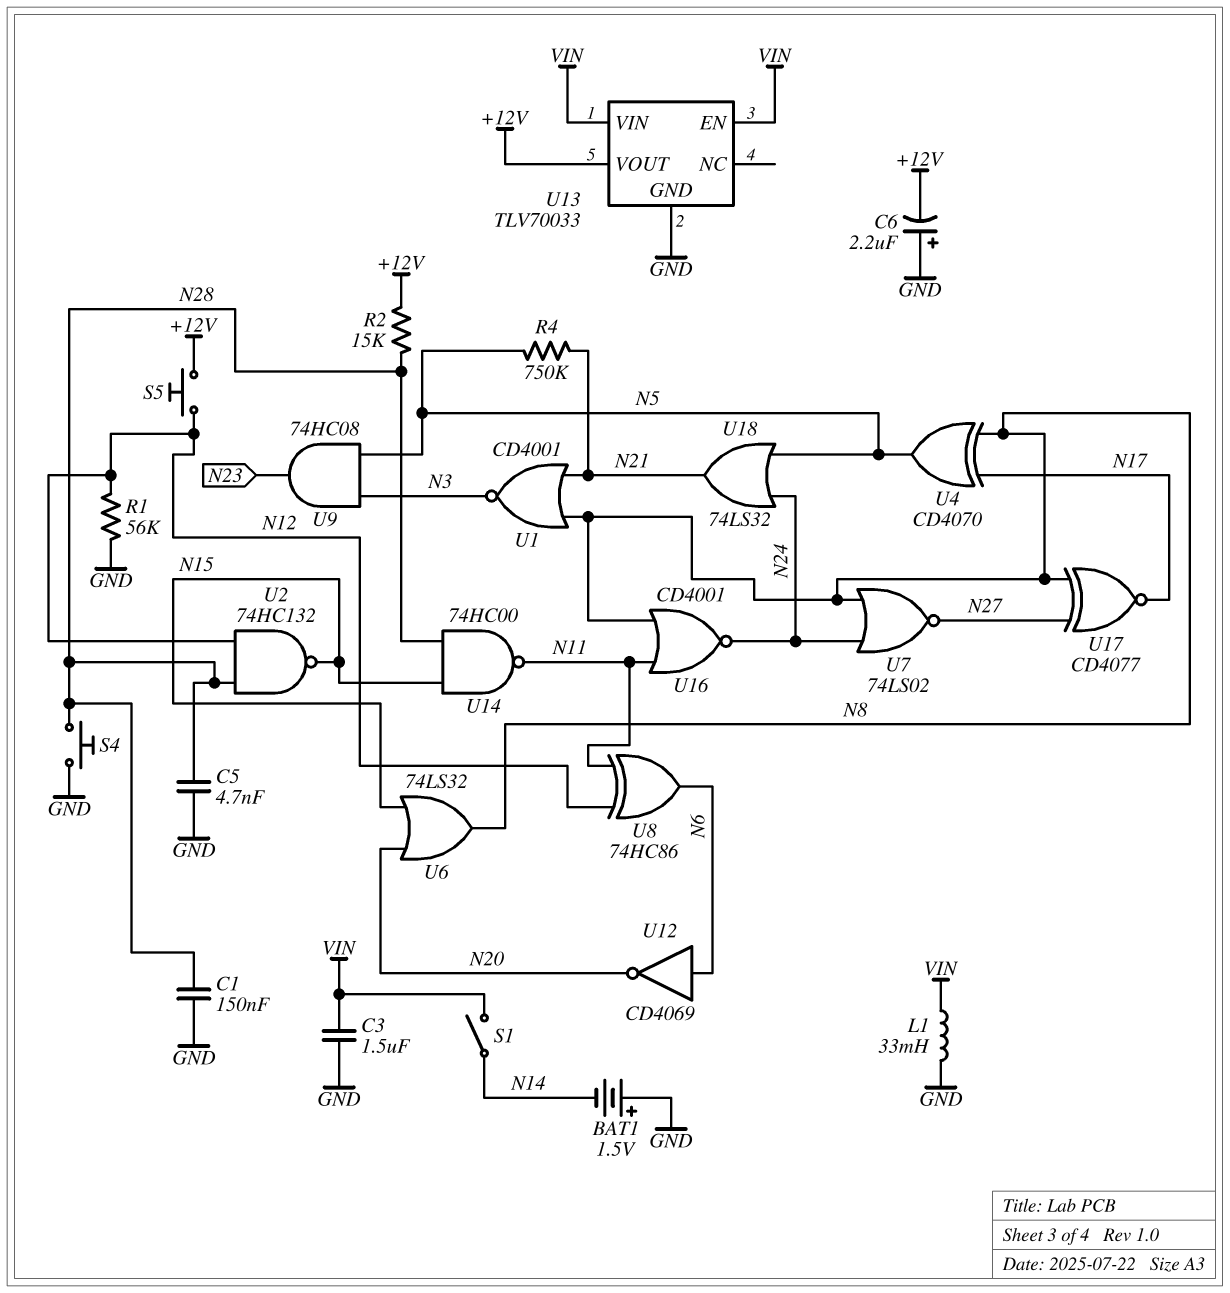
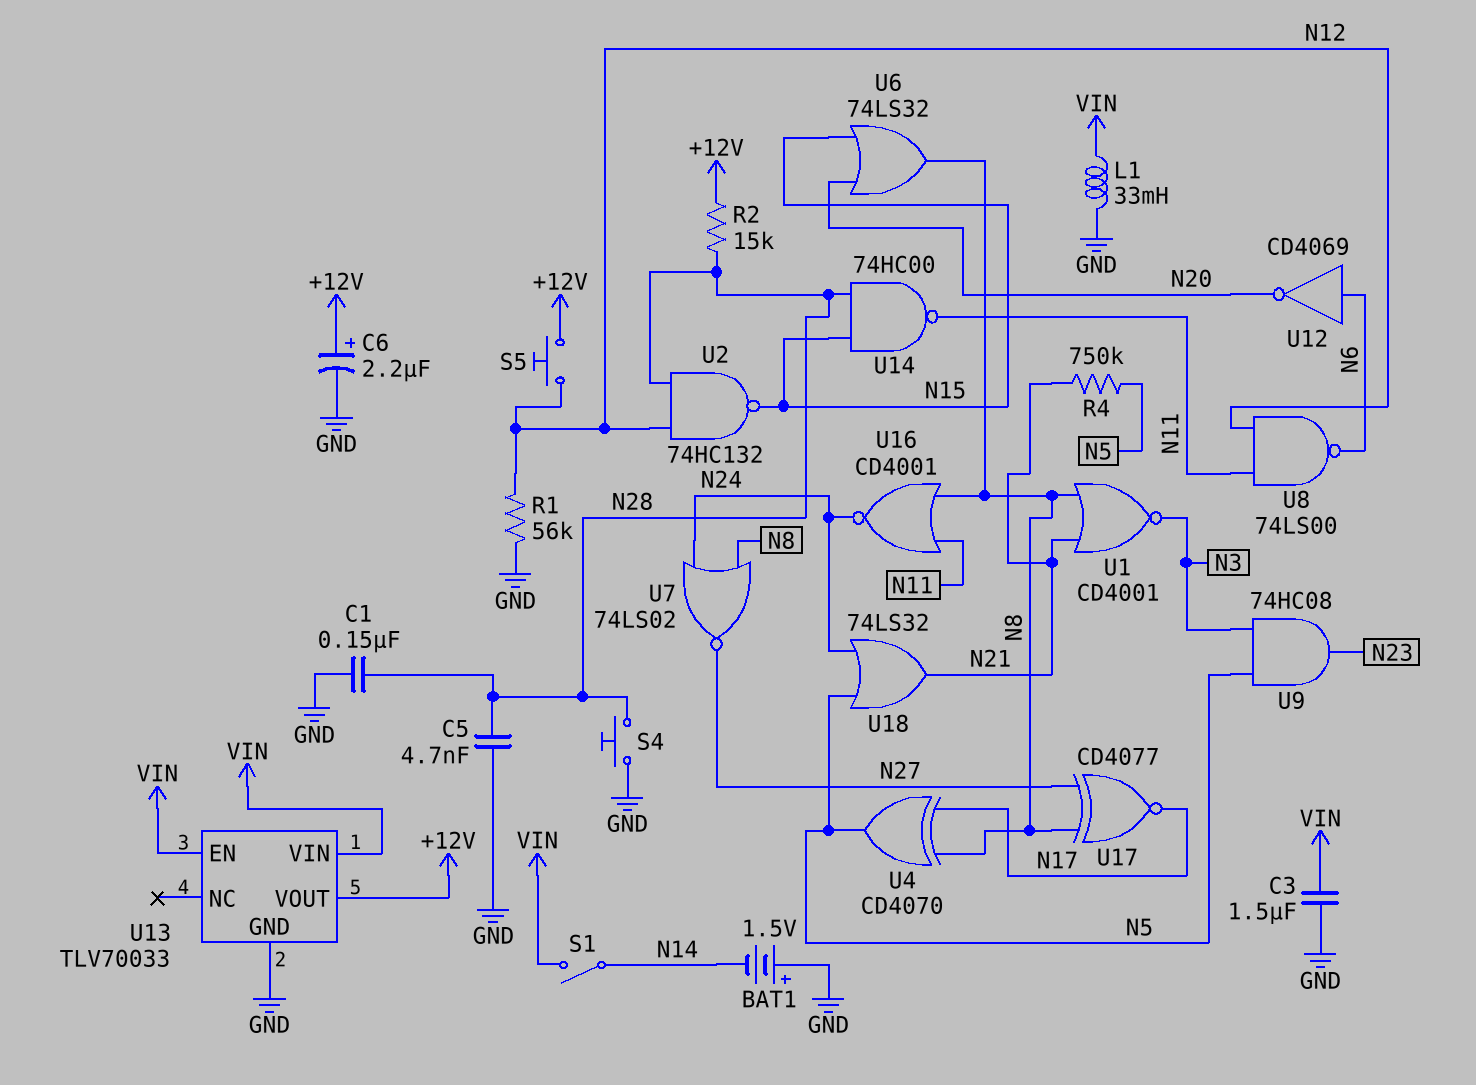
C6: 2.2uF (plus GND, minus +12V) -> 2.2uF (plus +12V, minus GND)
U8: XOR 74HC86 (in N11, in N12, out N6) -> NAND 74LS00 (in N11, in N12, out N6)

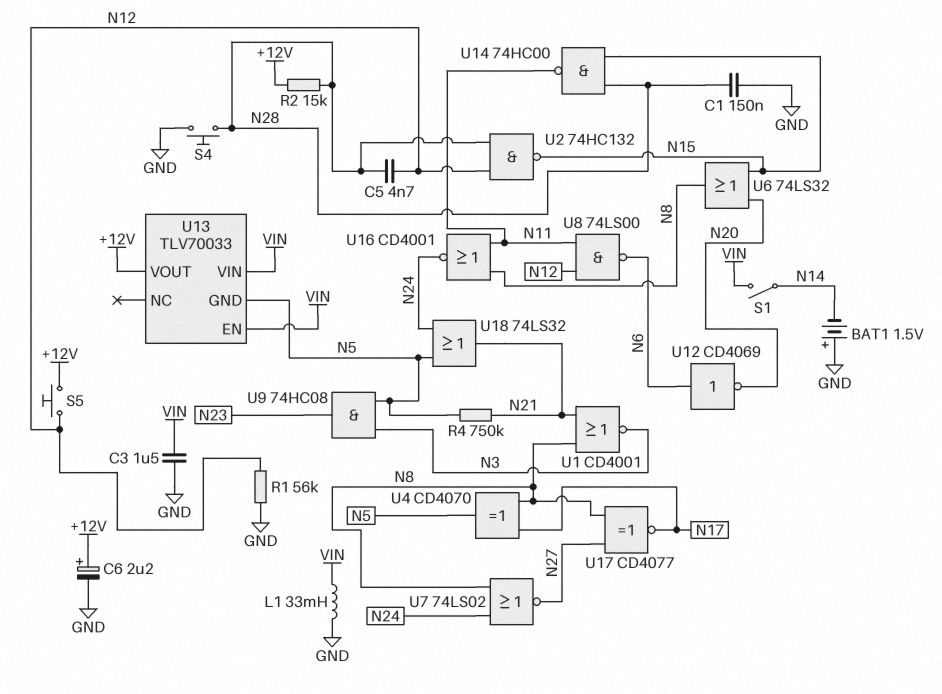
C5: 4.7nF (GND, N28) -> 4.7nF (N12, N28)
U13 pin GND: GND -> N5

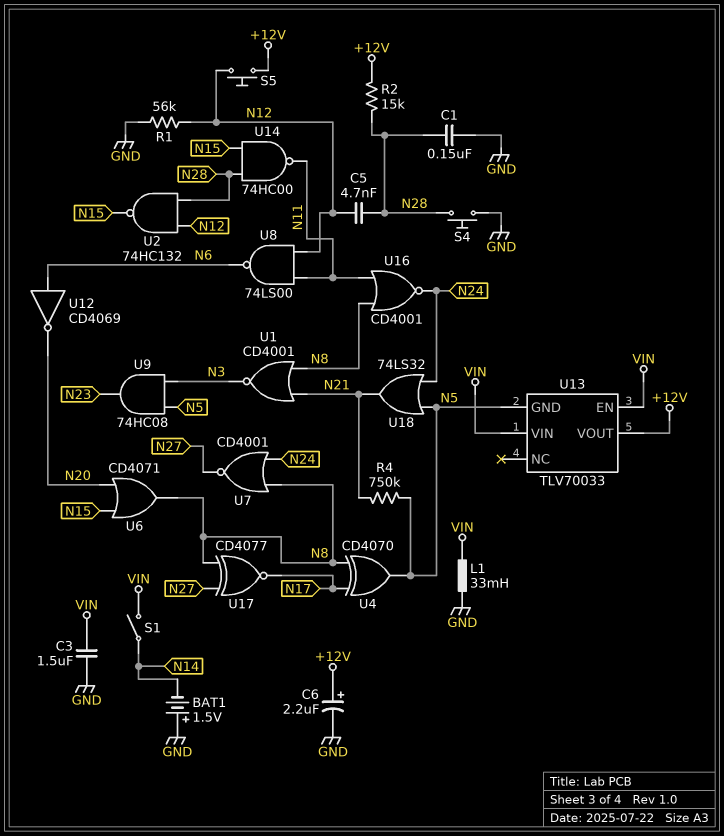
U6: OR 74LS32 (in N15, in N20, out N8) -> OR CD4071 (in N15, in N20, out N8)
U7: NOR 74LS02 (in N8, in N24, out N27) -> NOR CD4001 (in N8, in N24, out N27)

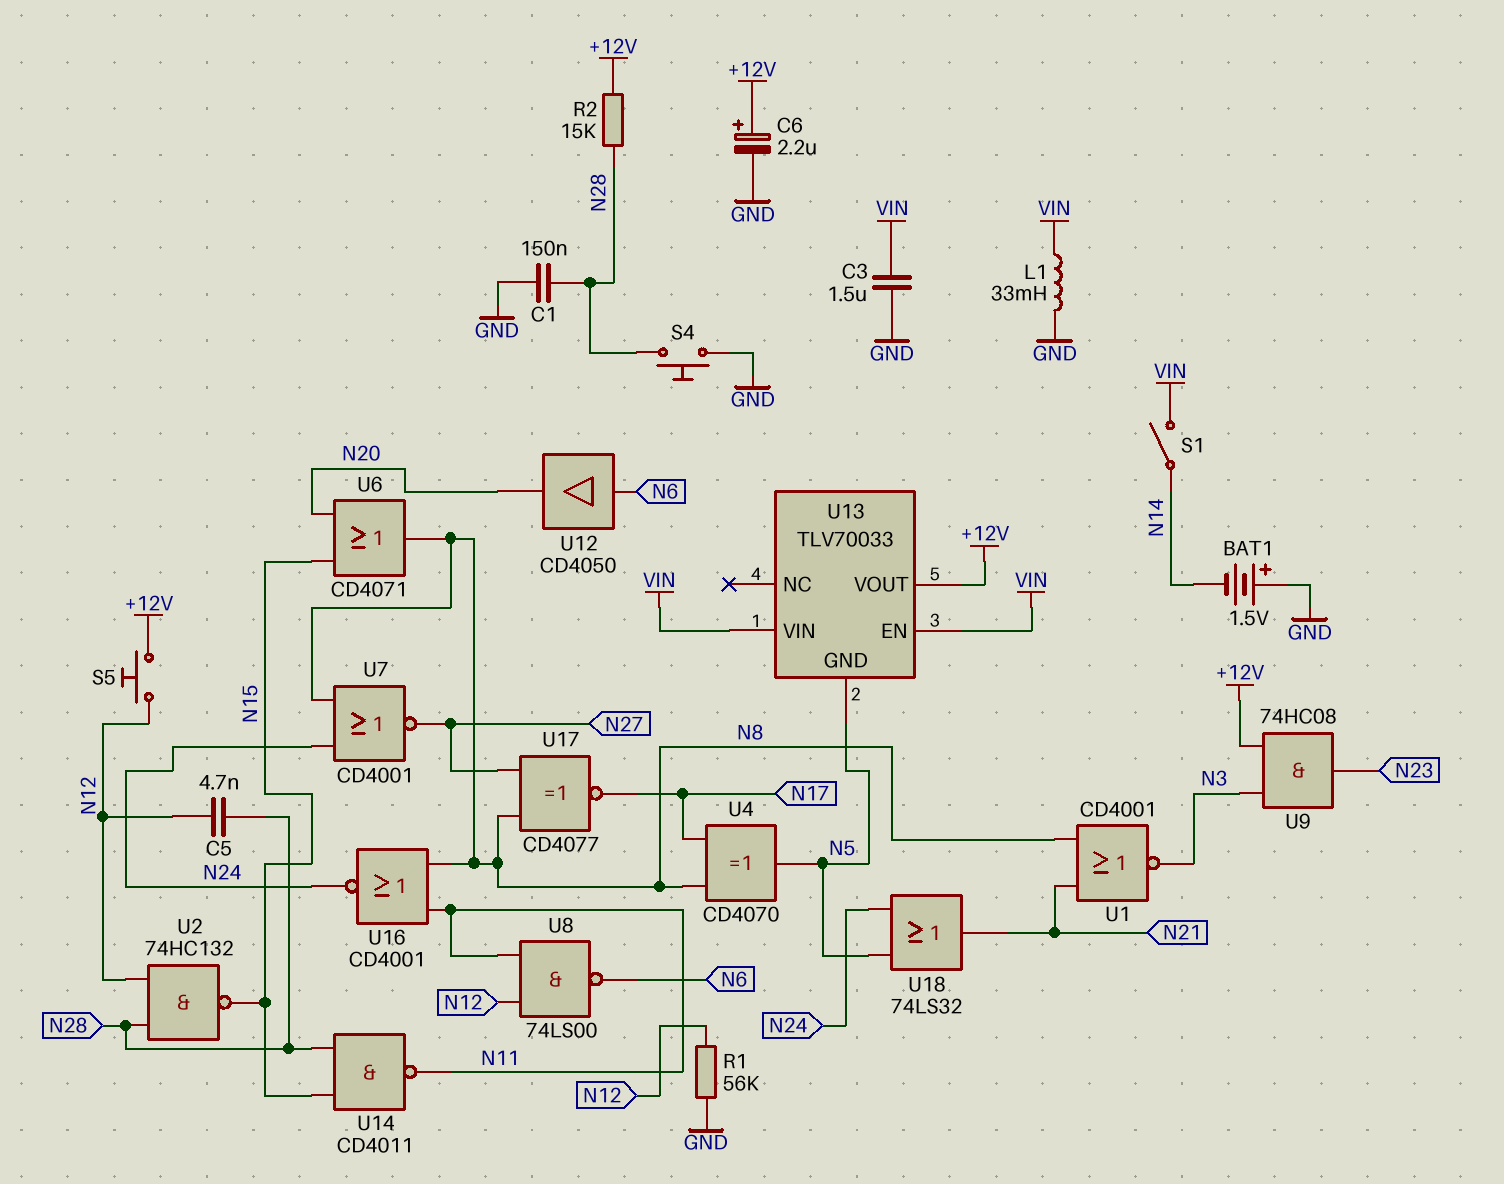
R4: 750k (N5, N21) -> none
U9: AND 74HC08 (in N3, in N5, out N23) -> AND 74HC08 (in +12V, in N3, out N23)
U12: NOT CD4069 (in N6, out N20) -> buffer CD4050 (in N6, out N20)
U14: NAND 74HC00 (in N15, in N28, out N11) -> NAND CD4011 (in N15, in N28, out N11)

